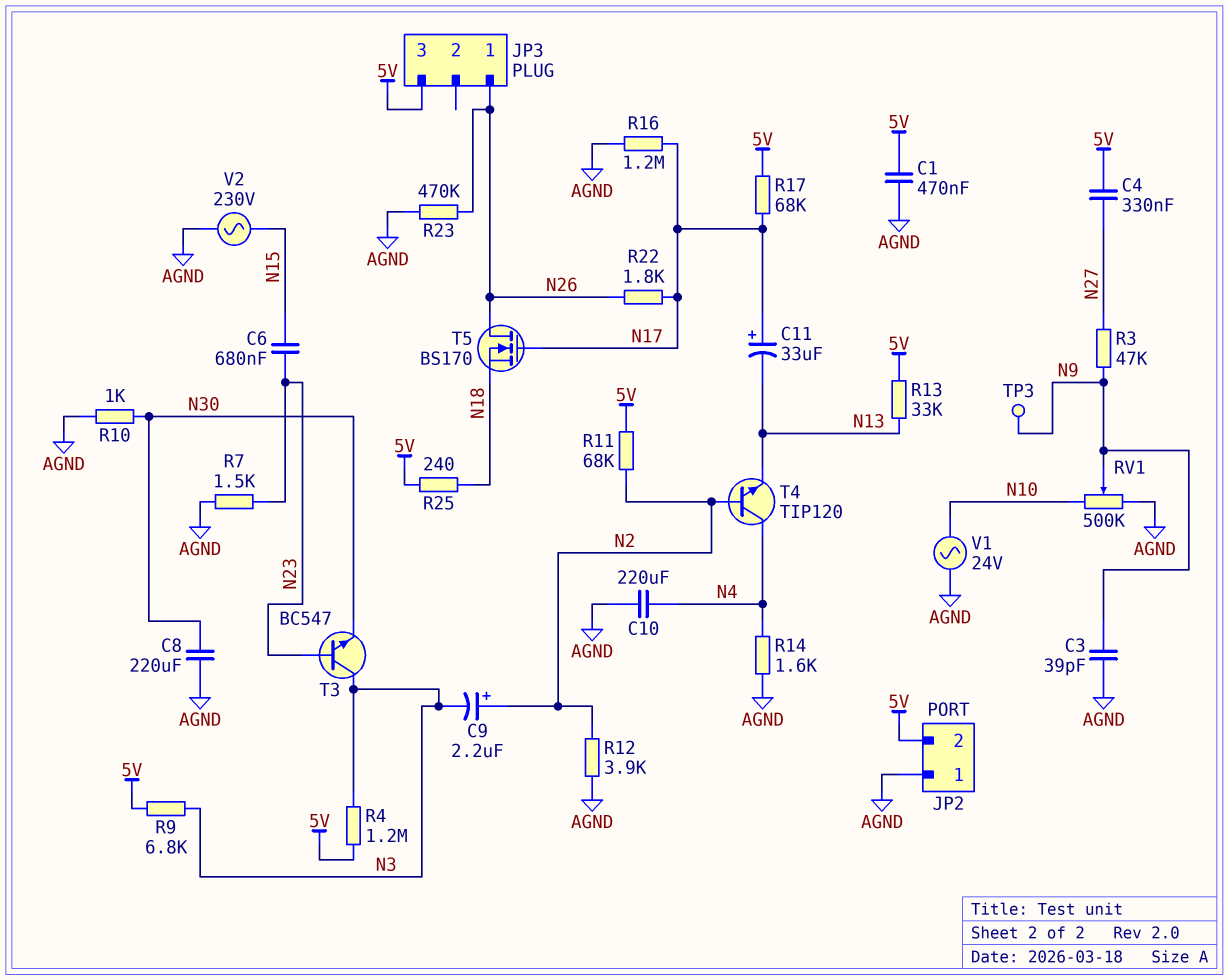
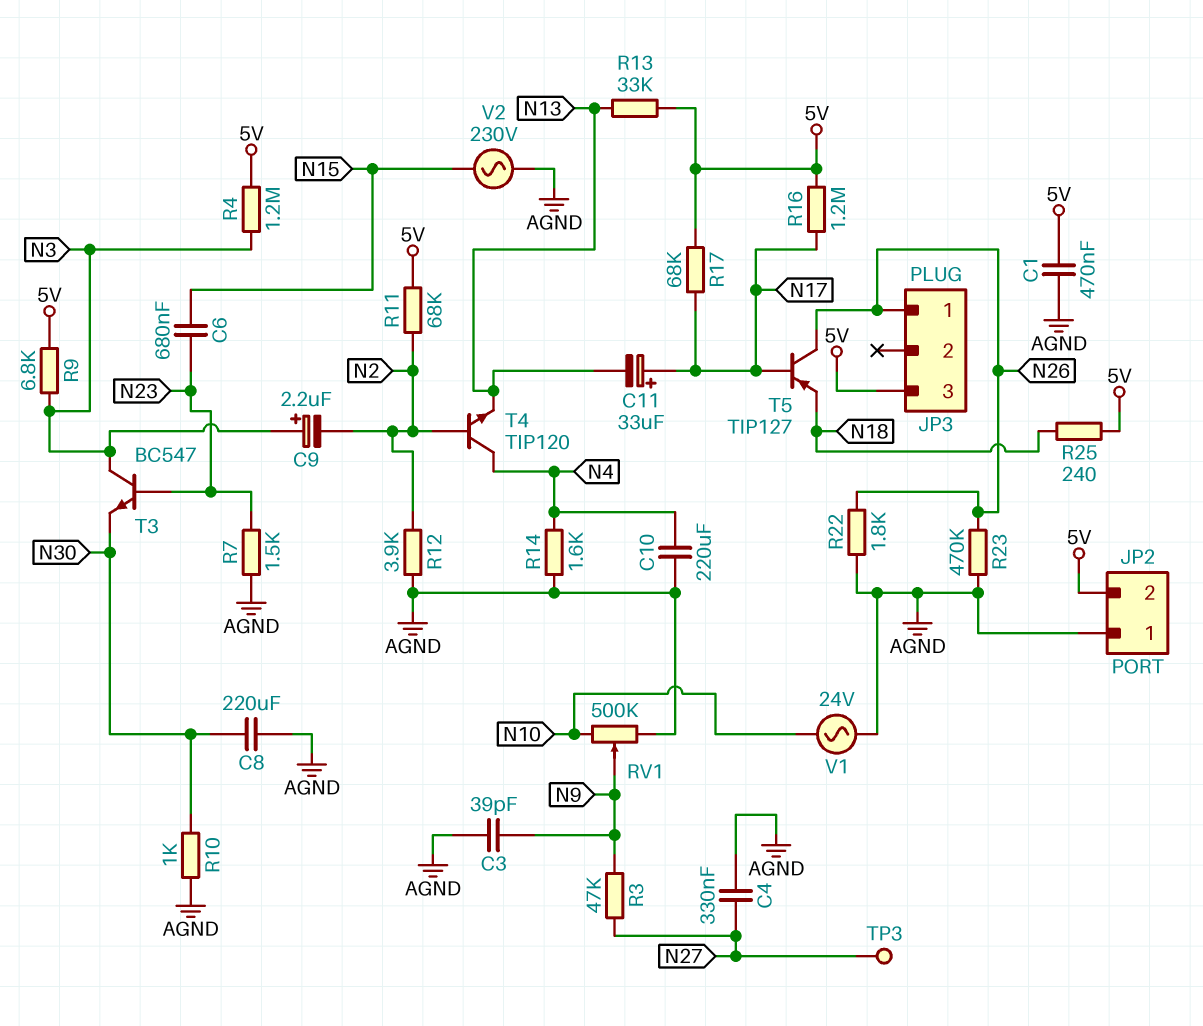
C4: 330nF (5V, N27) -> 330nF (AGND, N27)
C9: 2.2uF (plus N2, minus N3) -> 2.2uF (plus N3, minus N2)
R16: 1.2M (AGND, N17) -> 1.2M (5V, N17)
R22: 1.8k (N17, N26) -> 1.8k (AGND, N26)
T5: NMOS BS170 (G N17, D N26, S N18) -> PNP TIP127 (B N17, C N26, E N18)
TP3: test point (N9) -> test point (N27)

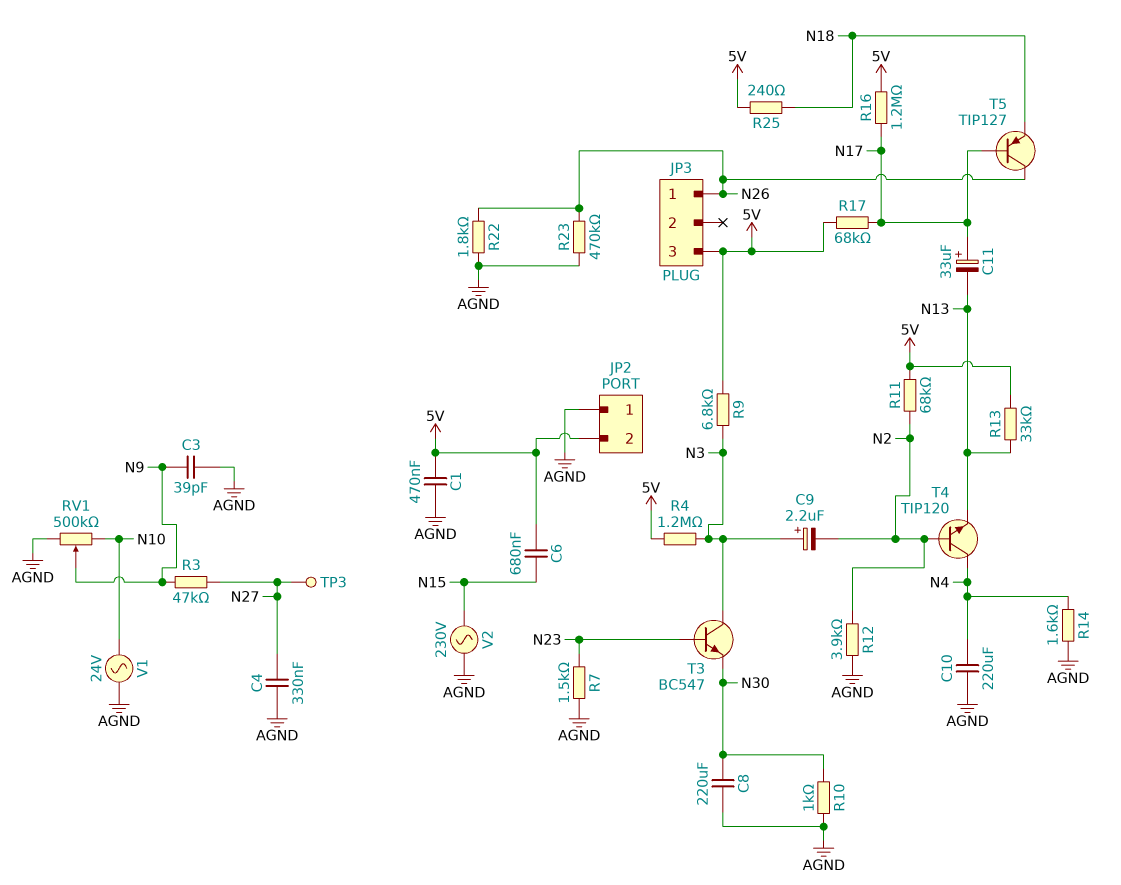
C6: 680nF (N15, N23) -> 680nF (5V, N15)

